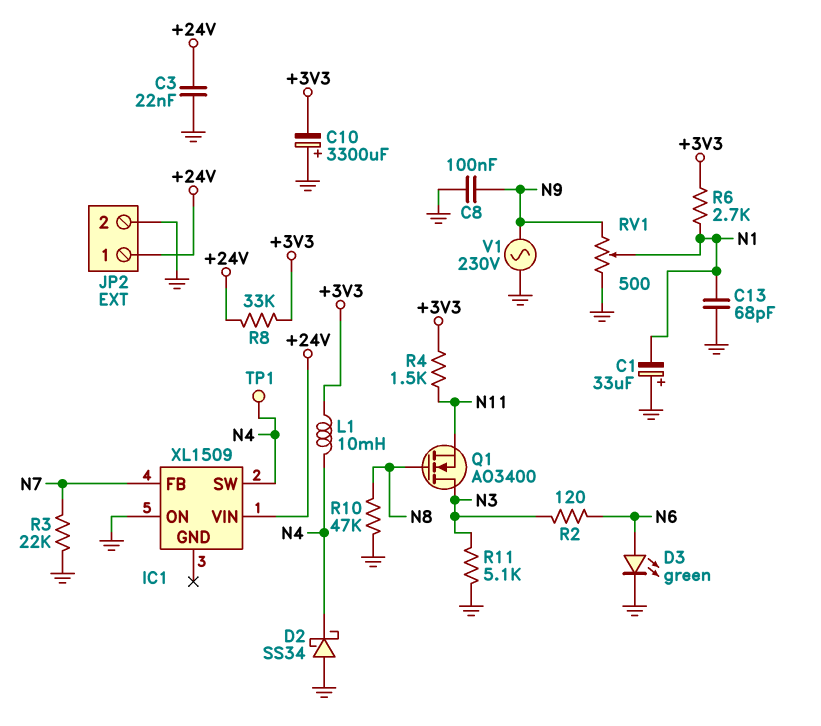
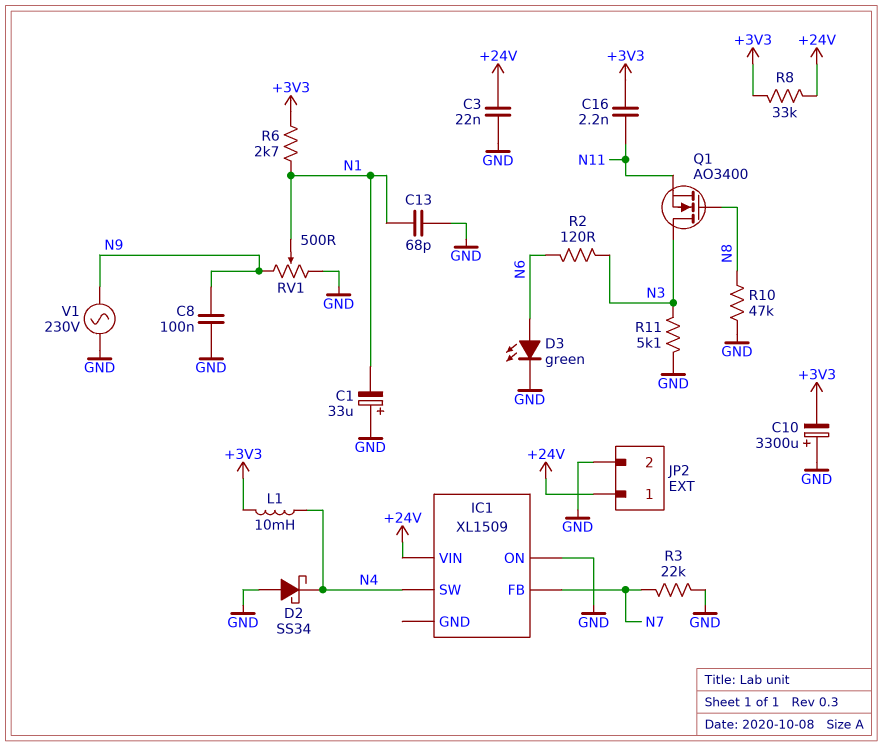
C16: none -> 2.2nF (+3V3, N11)
R4: 1.5k (+3V3, N11) -> none
TP1: test point (N4) -> none

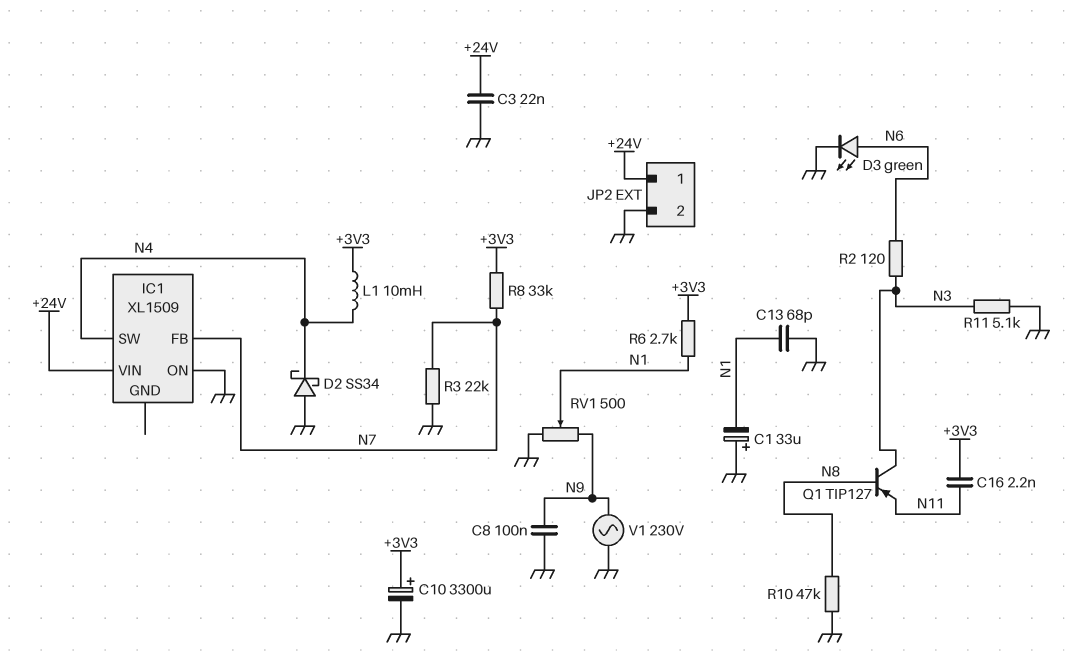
C10: 3300uF (plus GND, minus +3V3) -> 3300uF (plus +3V3, minus GND)
Q1: NMOS AO3400 (G N8, D N3, S N11) -> PNP TIP127 (B N8, C N3, E N11)
R8: 33k (+3V3, +24V) -> 33k (+3V3, N7)

